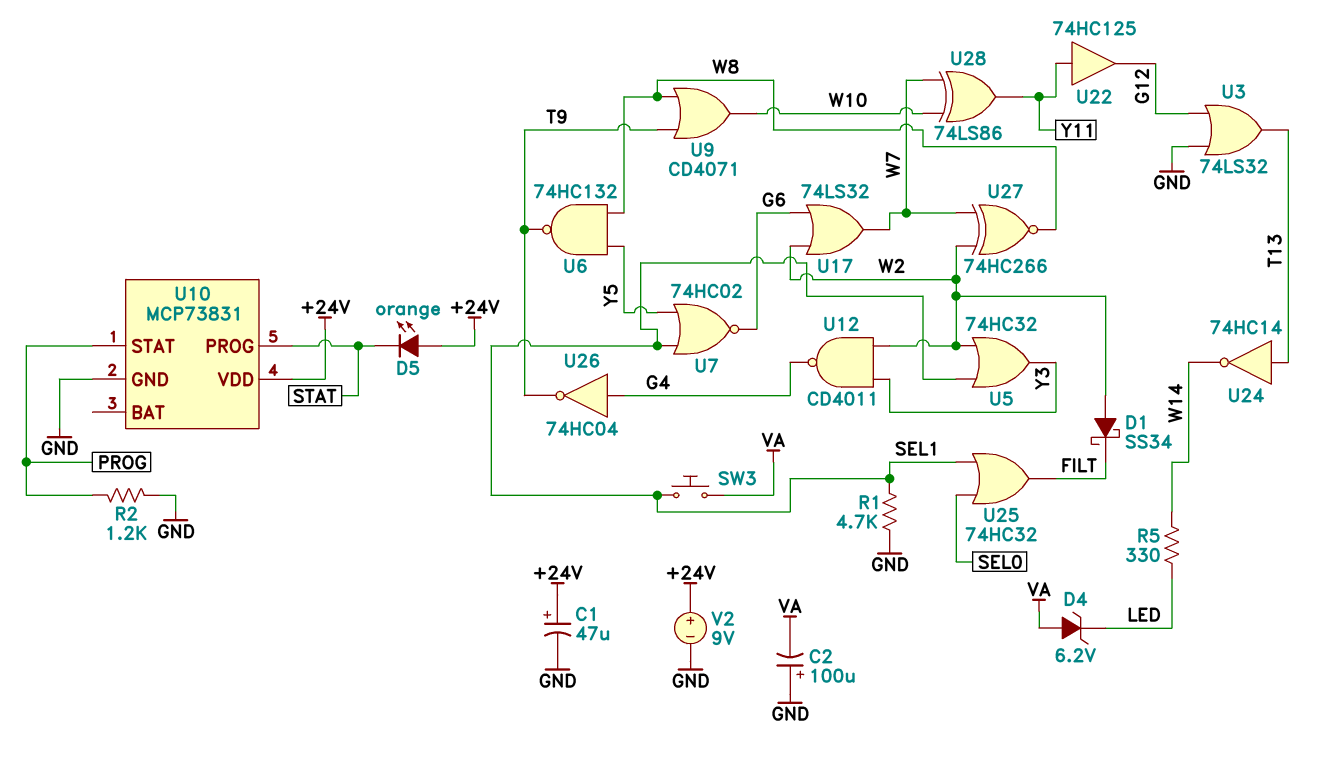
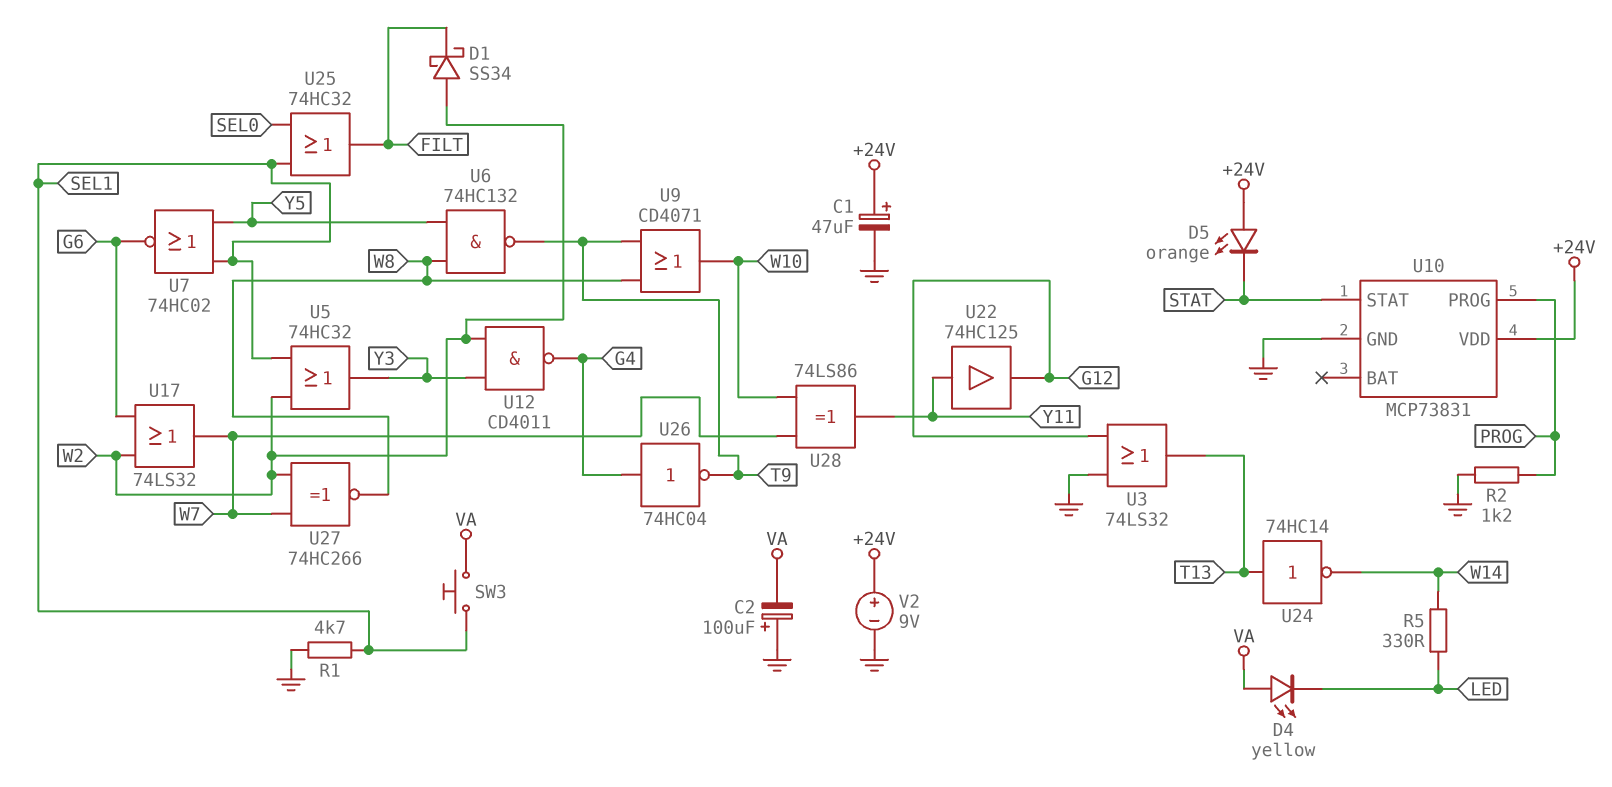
D4: zener 6.2V (A VA, K LED) -> LED yellow (A VA, K LED)
U10 pin PROG: STAT -> PROG
U10 pin STAT: PROG -> STAT

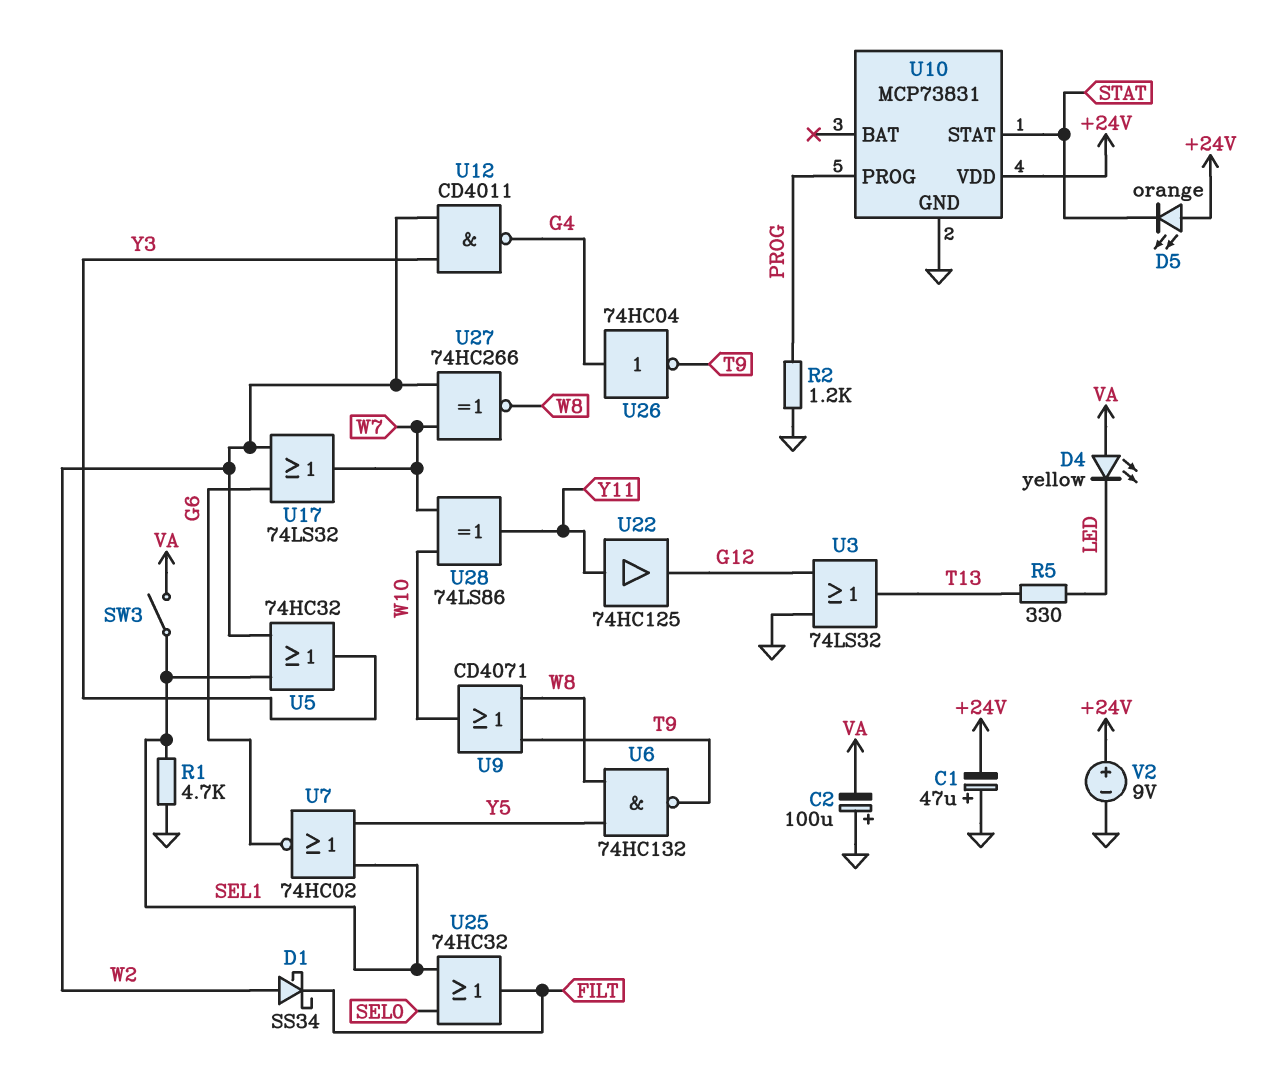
C1: 47uF (plus +24V, minus GND) -> 47uF (plus GND, minus +24V)
R5: 330 (LED, W14) -> 330 (LED, T13)
SW3: button (SEL1, VA) -> switch (SEL1, VA)
U24: NOT 74HC14 (in T13, out W14) -> none

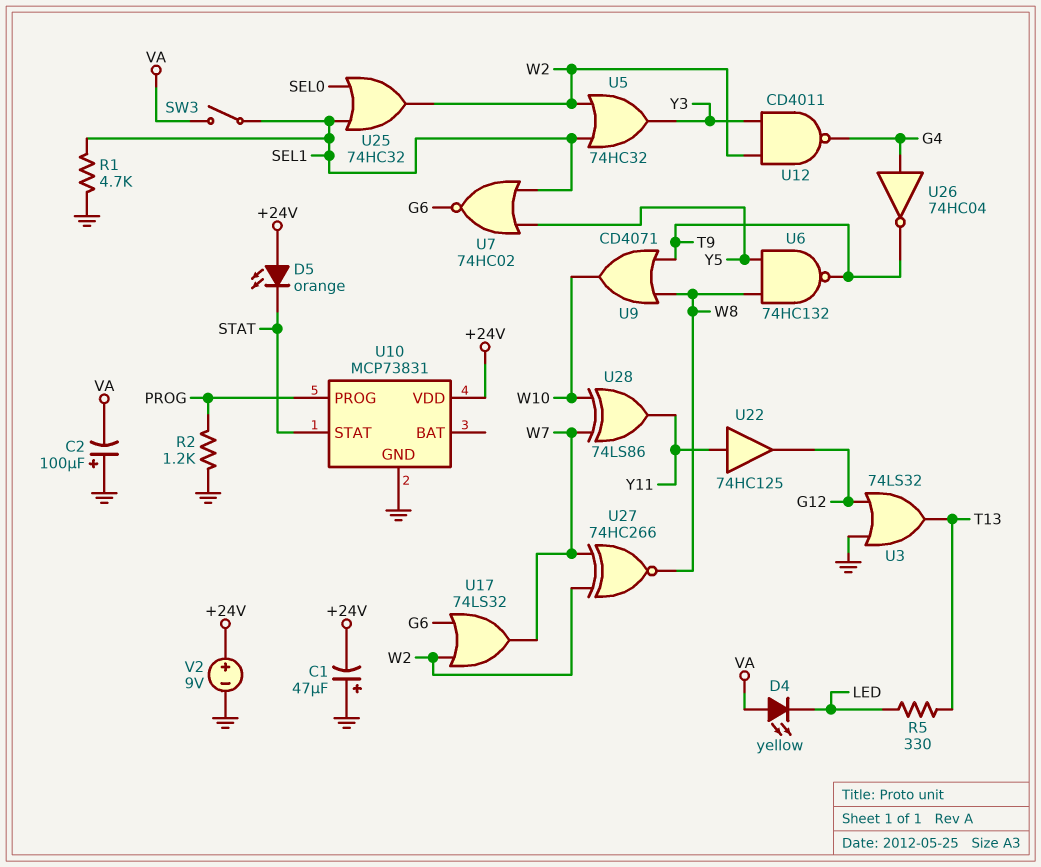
D1: schottky SS34 (A W2, K FILT) -> none
U25: OR 74HC32 (in SEL0, in SEL1, out FILT) -> OR 74HC32 (in SEL0, in SEL1, out W2)

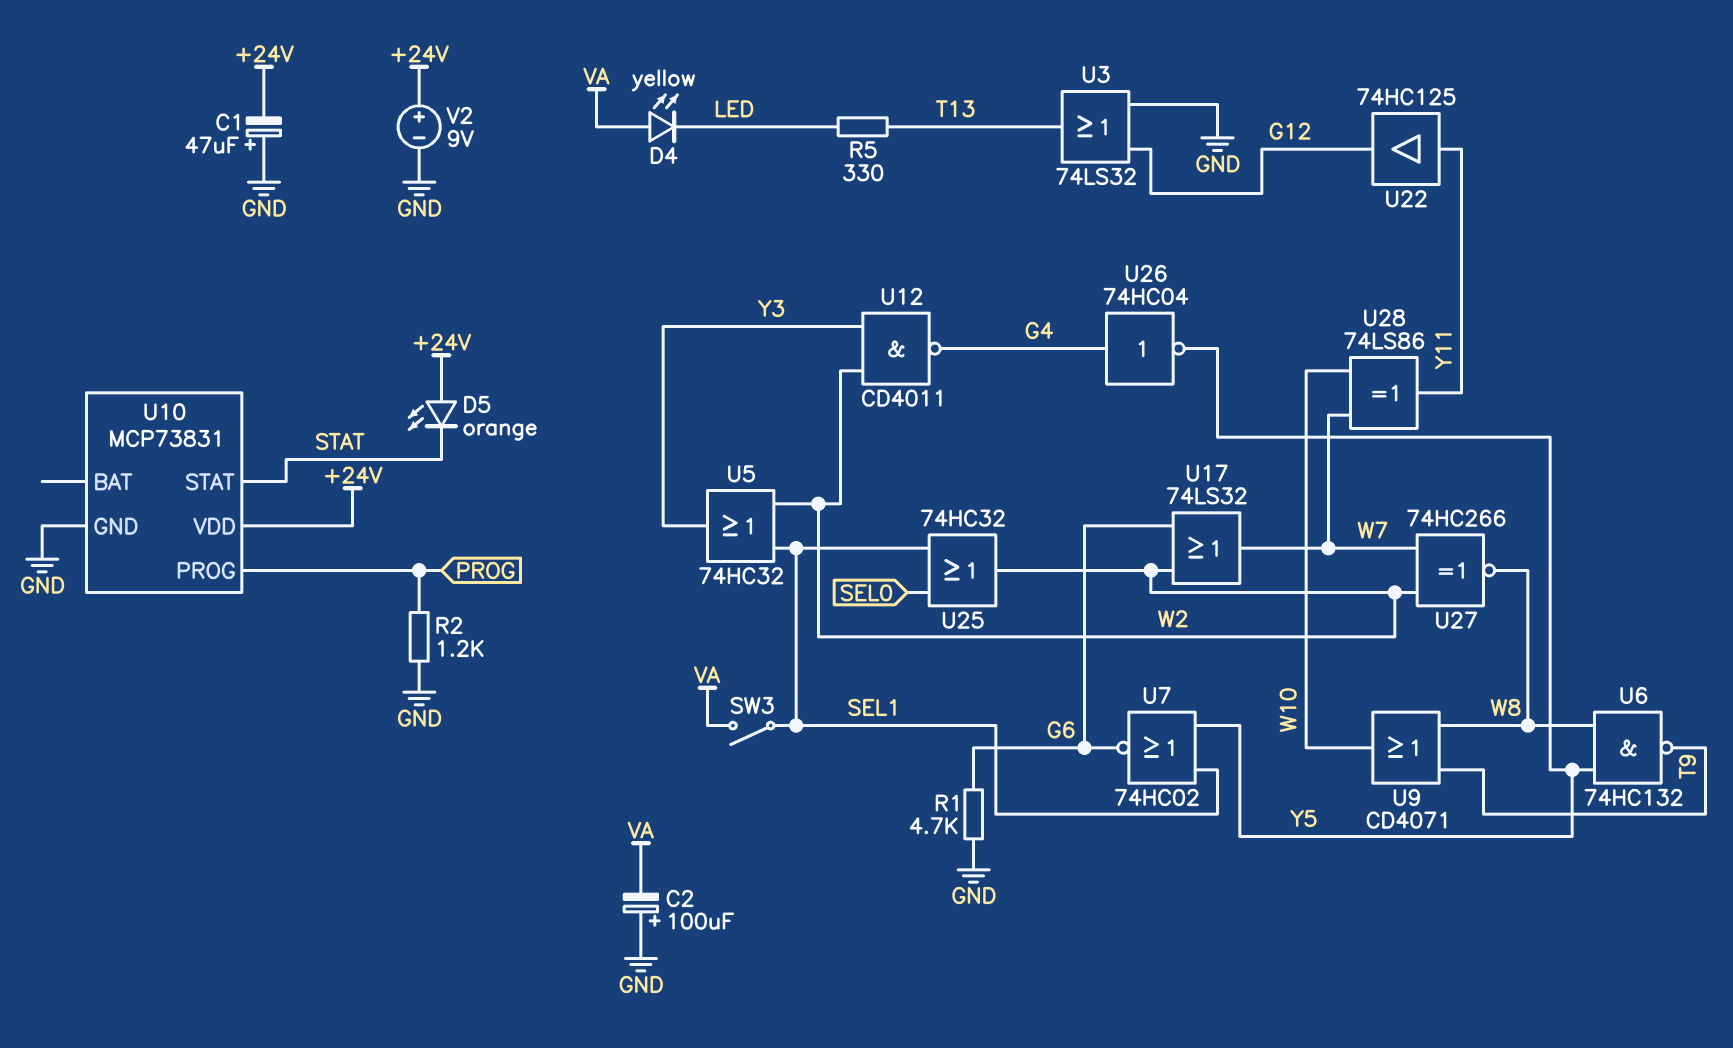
R1: 4.7k (GND, SEL1) -> 4.7k (G6, GND)
U26: NOT 74HC04 (in G4, out T9) -> NOT 74HC04 (in G4, out Y5)

